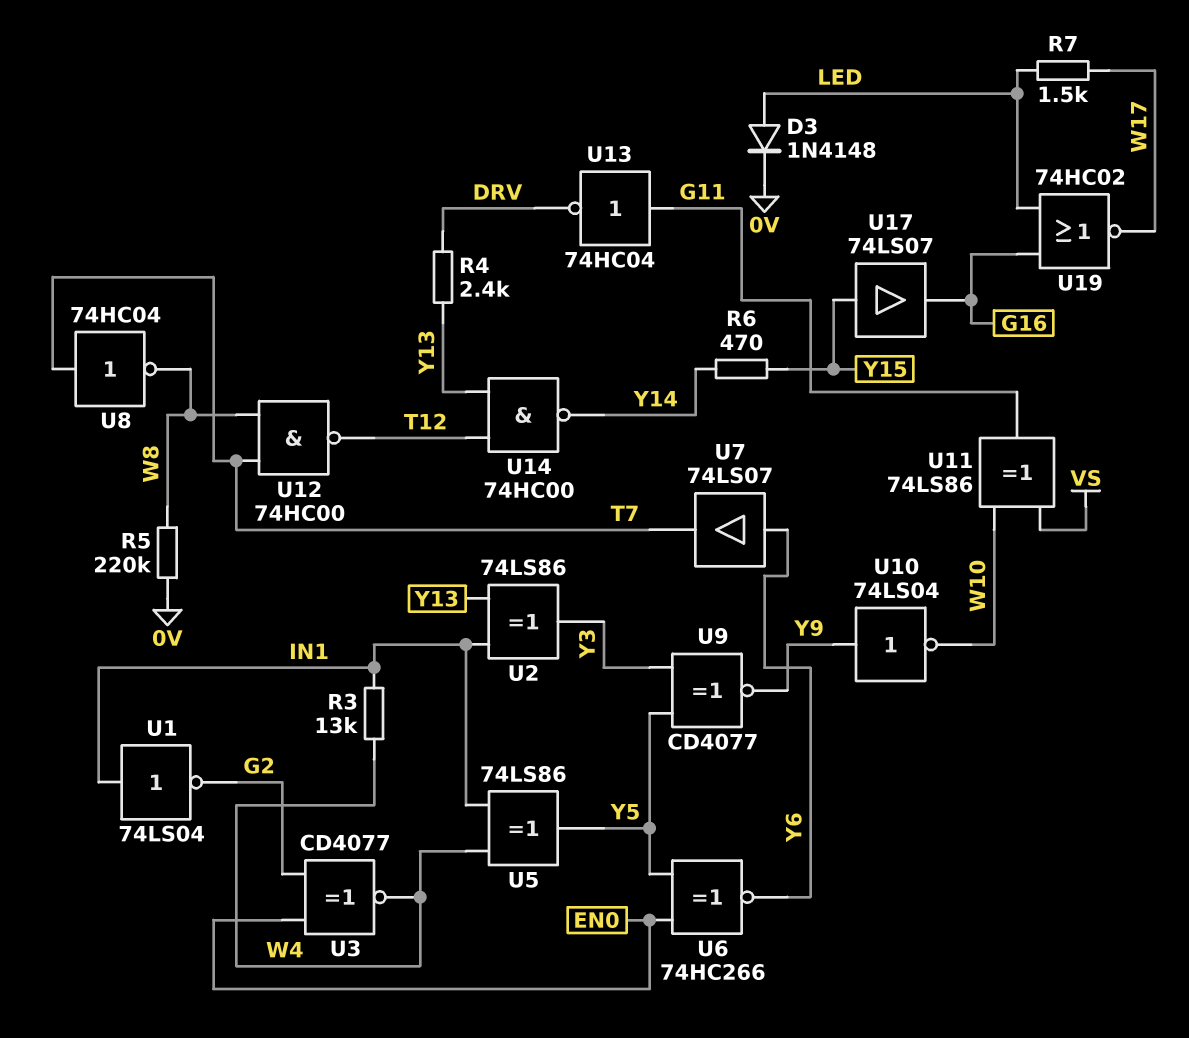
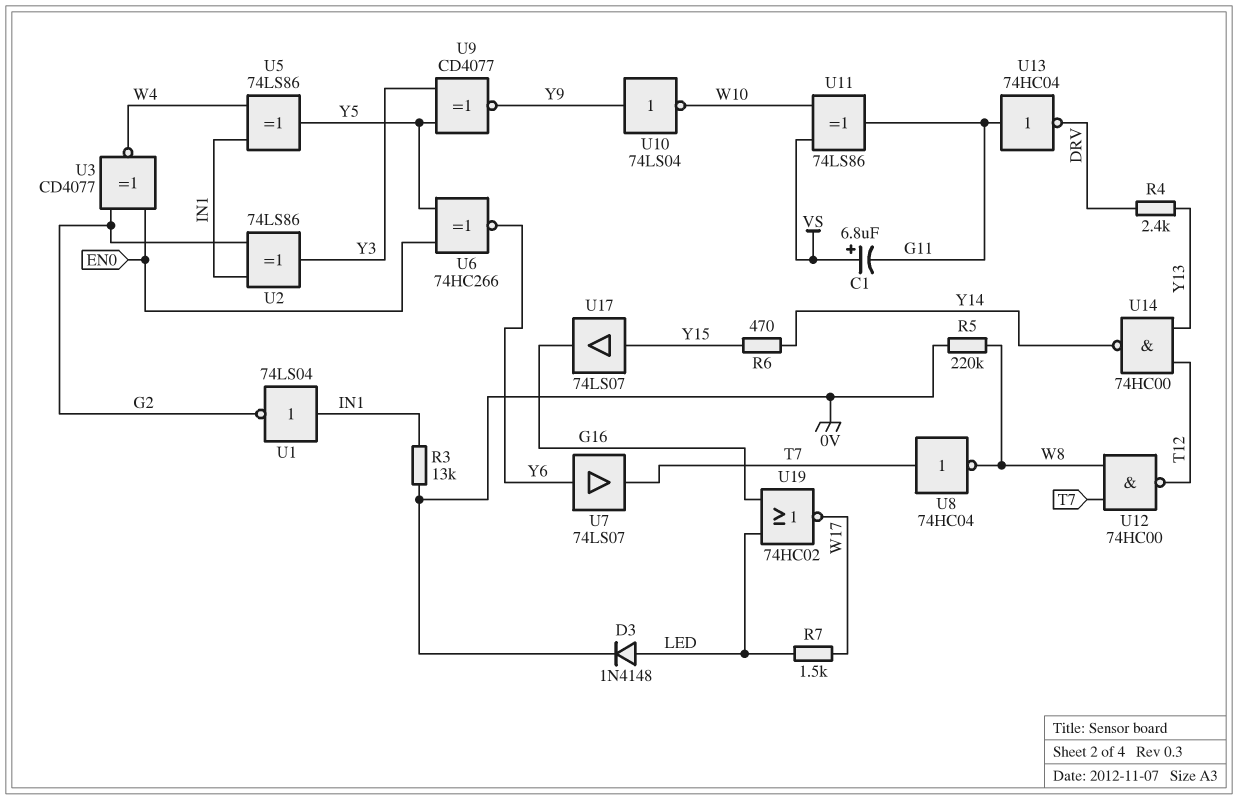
C1: none -> 6.8uF (plus VS, minus G11)
R3: 13k (IN1, W4) -> 13k (0V, IN1)
U2: XOR 74LS86 (in IN1, in Y13, out Y3) -> XOR 74LS86 (in G2, in IN1, out Y3)

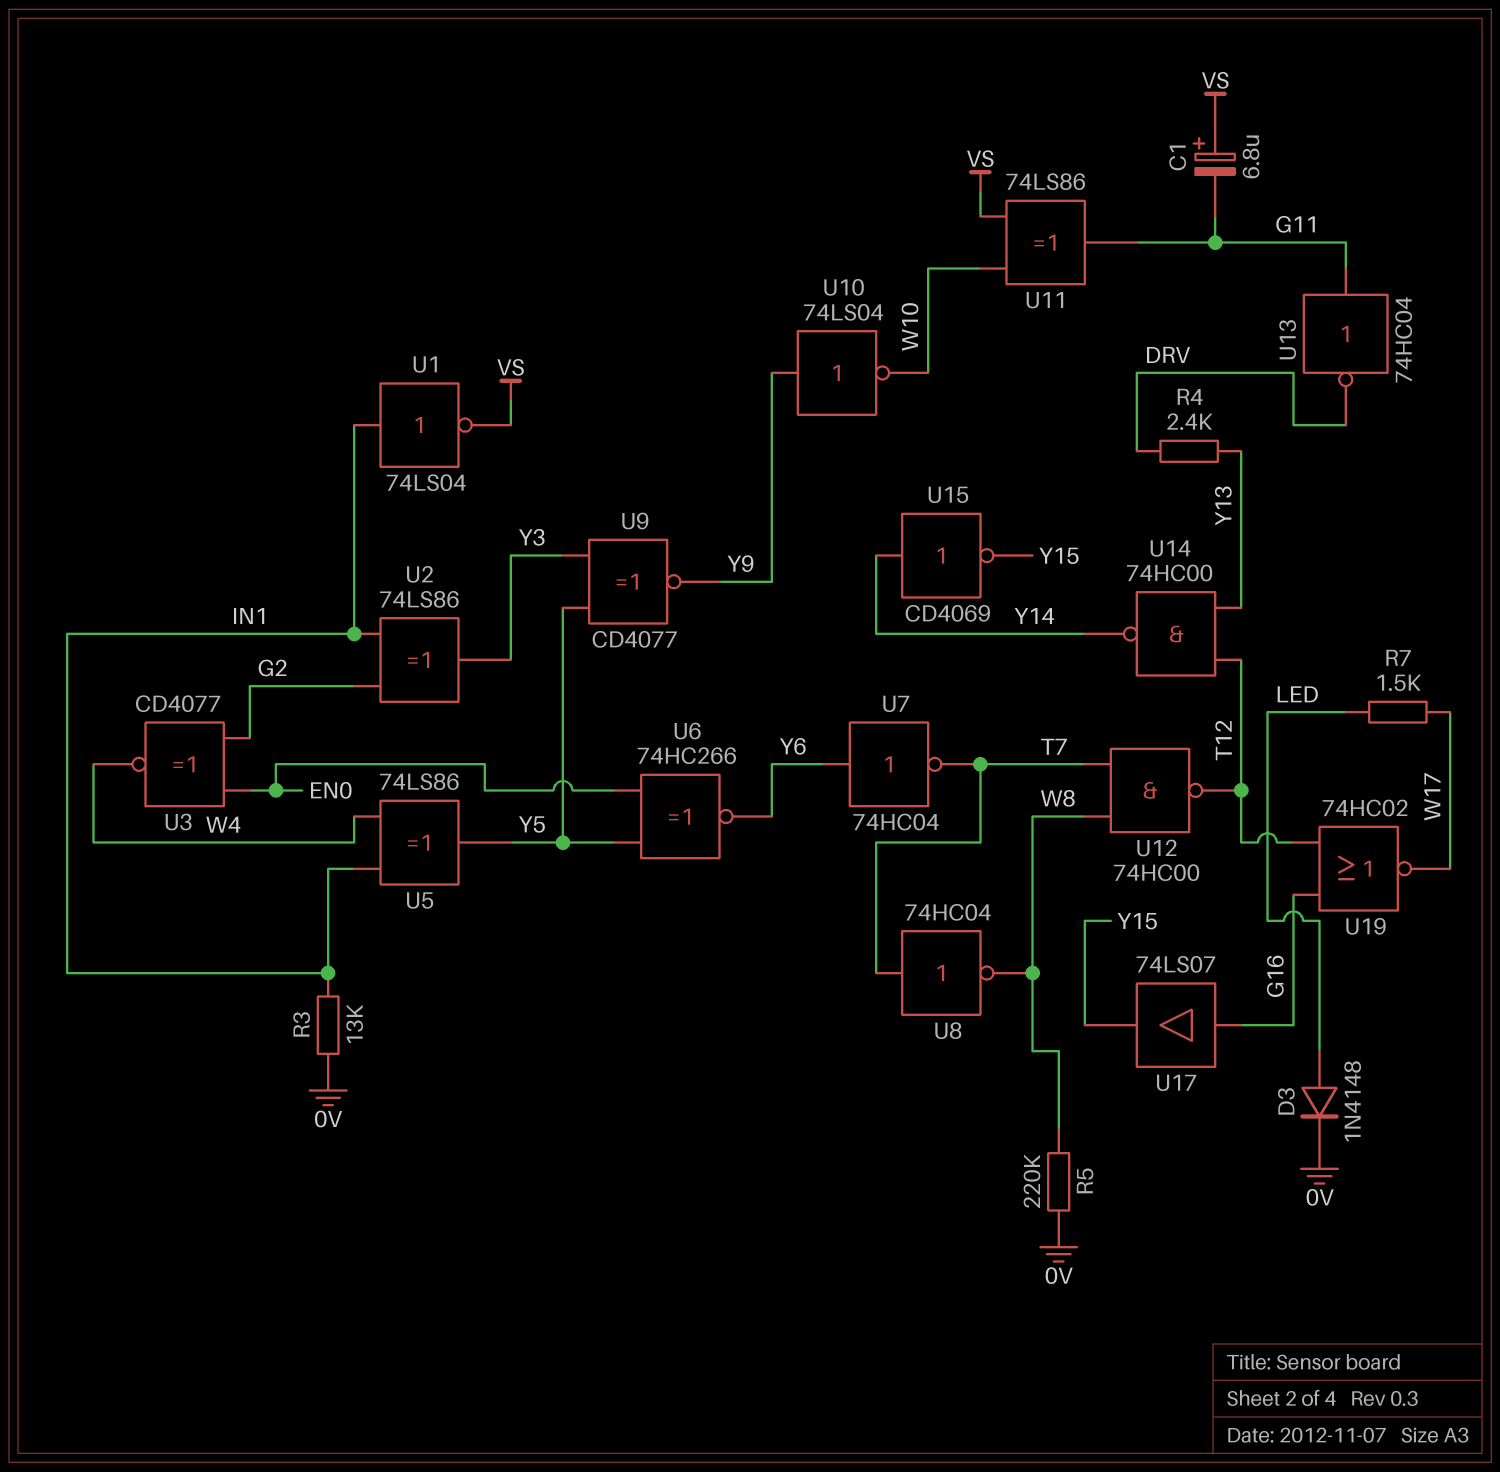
R6: 470 (Y14, Y15) -> none
U1: NOT 74LS04 (in IN1, out G2) -> NOT 74LS04 (in IN1, out VS)
U7: buffer 74LS07 (in Y6, out T7) -> NOT 74HC04 (in Y6, out T7)
U15: none -> NOT CD4069 (in Y14, out Y15)
U17: buffer 74LS07 (in Y15, out G16) -> buffer 74LS07 (in G16, out Y15)
U19: NOR 74HC02 (in G16, in LED, out W17) -> NOR 74HC02 (in G16, in T12, out W17)

